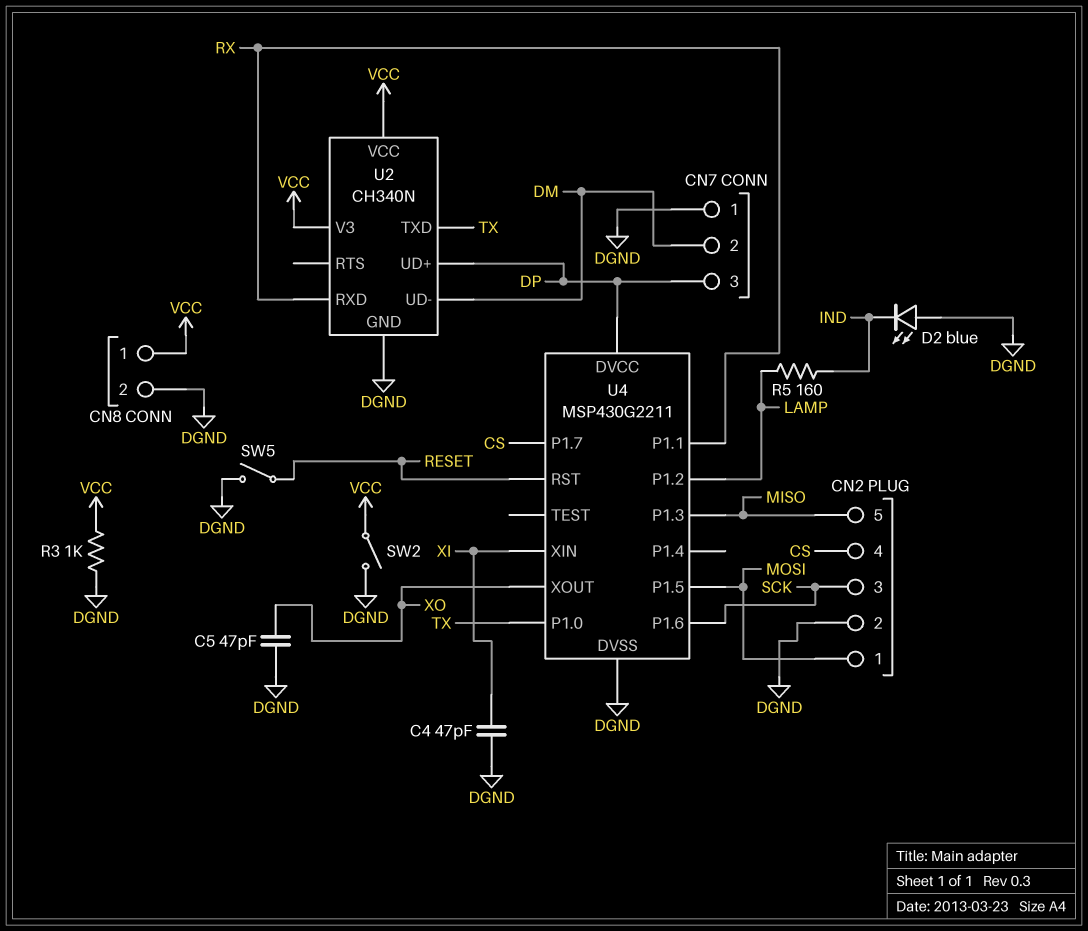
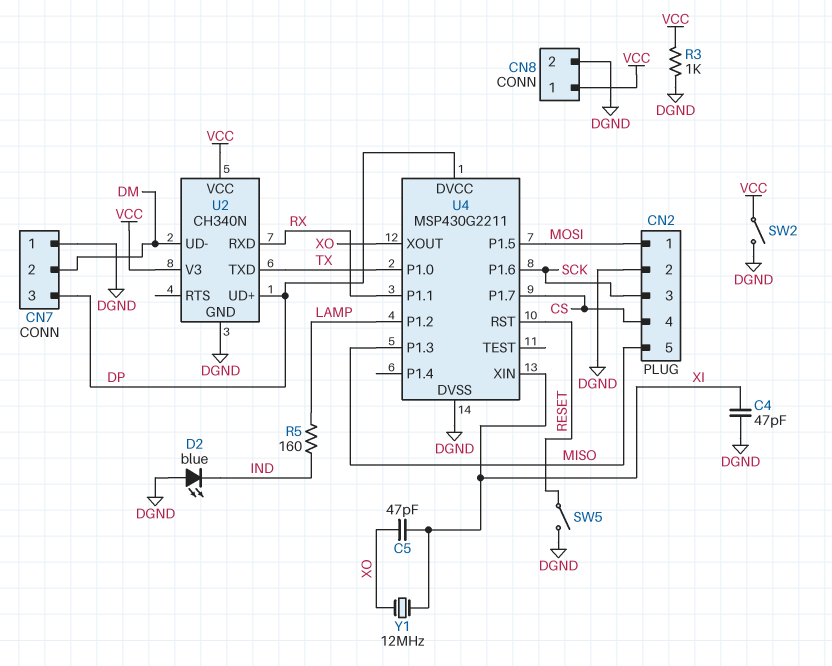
C5: 47pF (DGND, XO) -> 47pF (XI, XO)
Y1: none -> 12MHz (XI, XO)

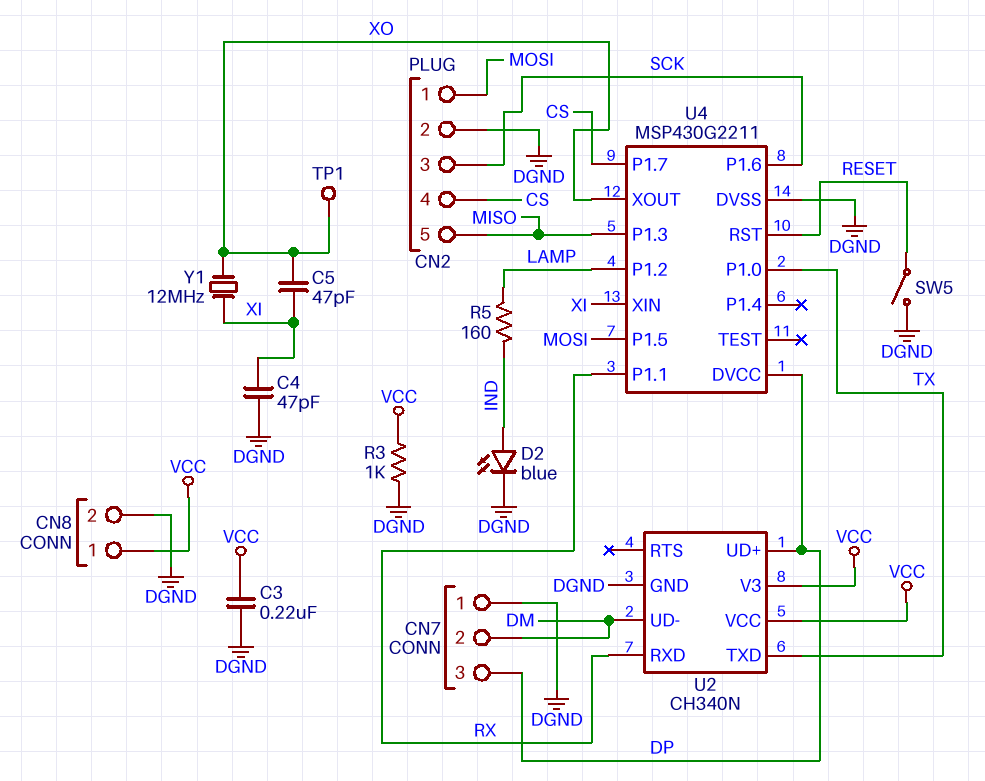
C3: none -> 220nF (DGND, VCC)
D2: LED blue (A DGND, K IND) -> LED blue (A IND, K DGND)
SW2: switch (DGND, VCC) -> none
TP1: none -> test point (XO)

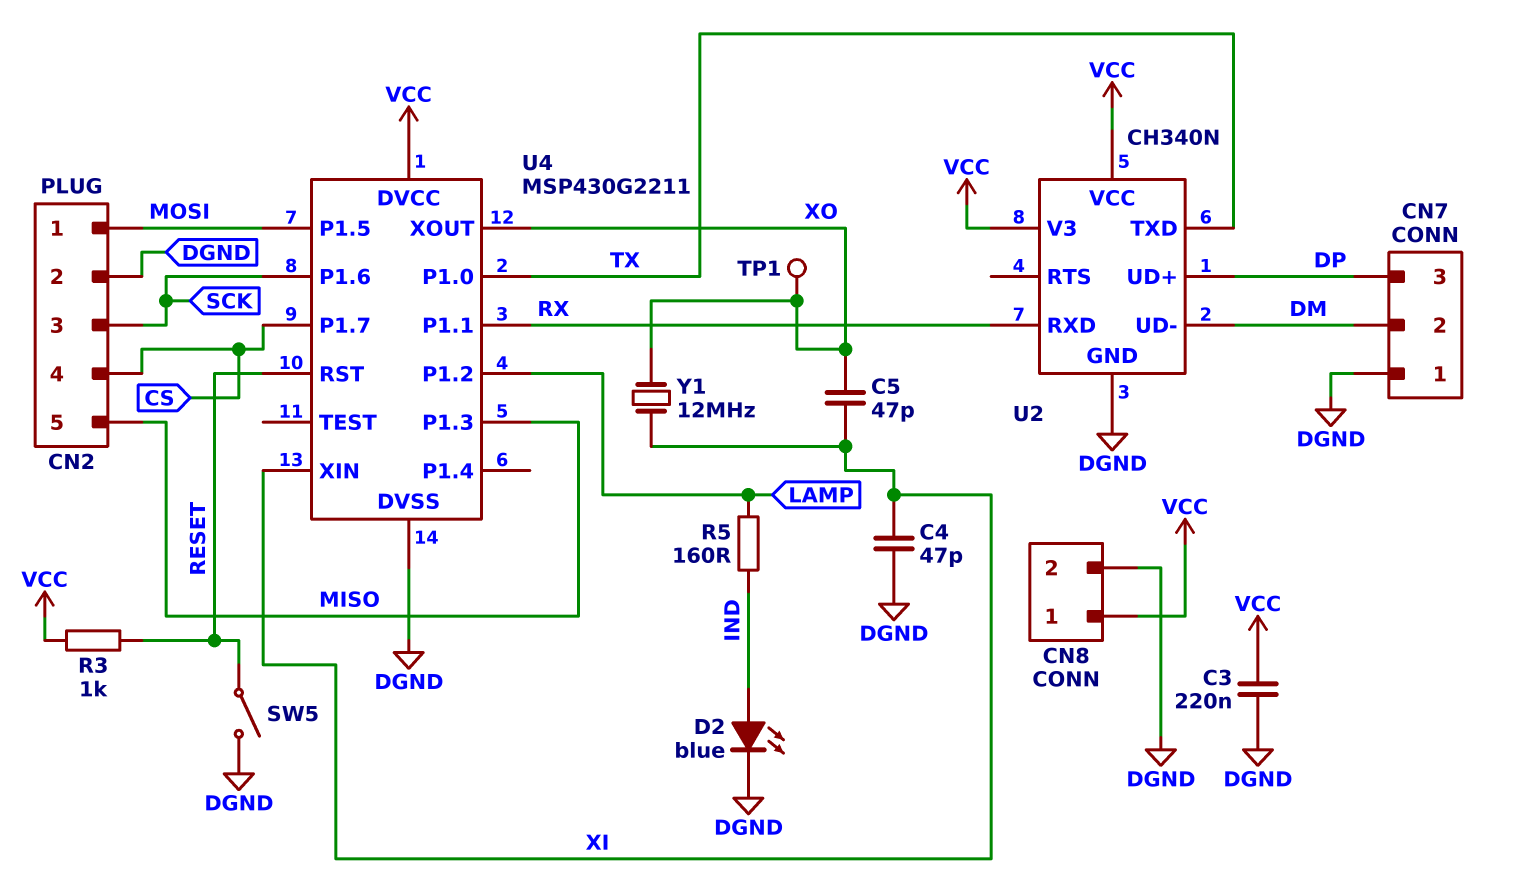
R3: 1k (DGND, VCC) -> 1k (RESET, VCC)
U4 pin DVCC: DP -> VCC

